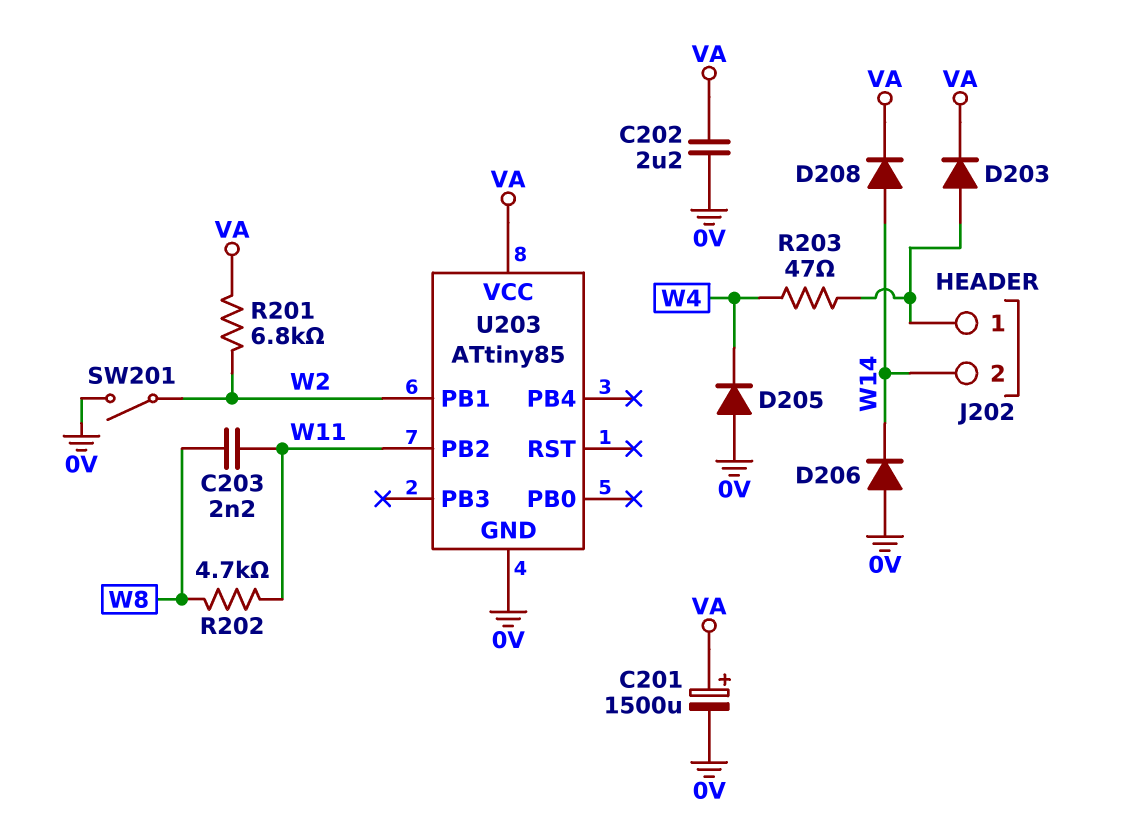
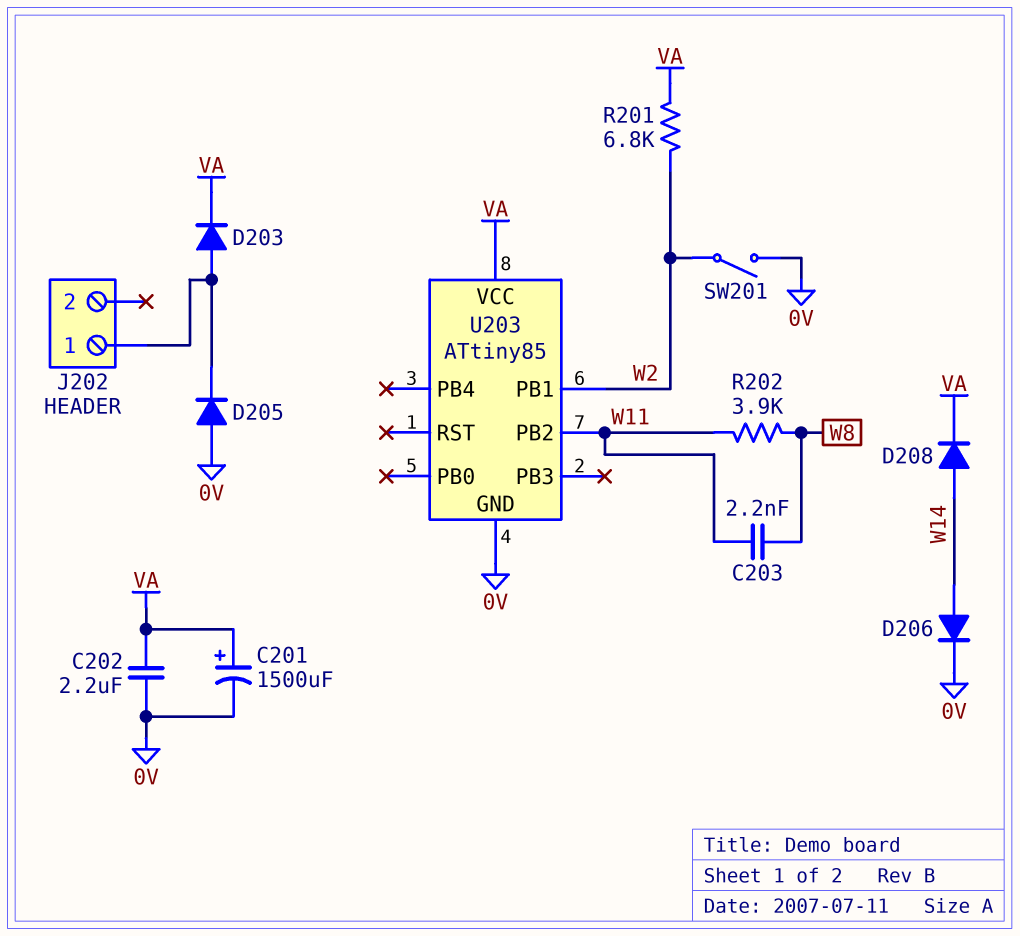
D205: diode (A 0V, K W4) -> diode (A 0V, K J202/1)
D206: diode (A 0V, K W14) -> diode (A W14, K 0V)
J202 pin 2: W14 -> none
R202: 4.7k (W8, W11) -> 3.9k (W8, W11)
R203: 47 (J202/1, W4) -> none

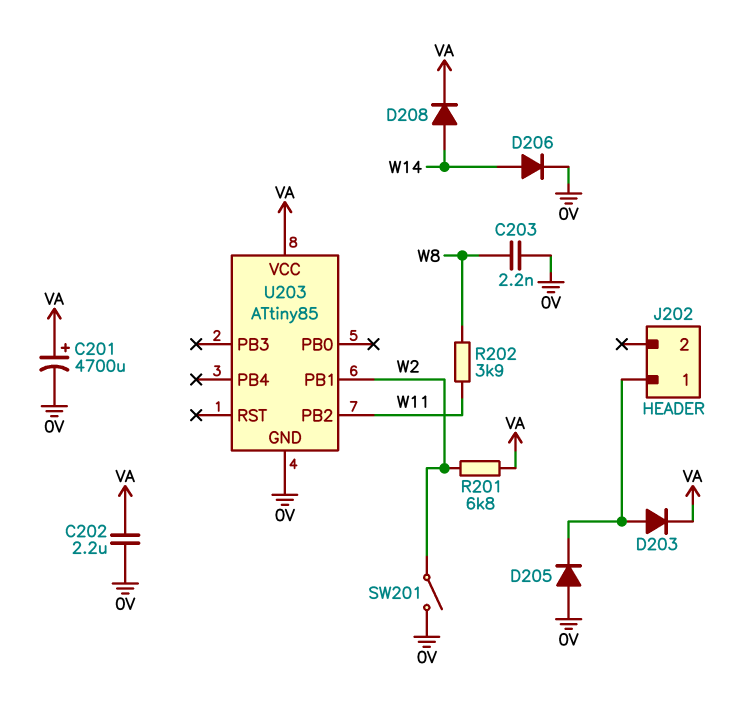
C201: 1500uF (plus VA, minus 0V) -> 4700uF (plus VA, minus 0V)
C203: 2.2nF (W8, W11) -> 2.2nF (0V, W8)

